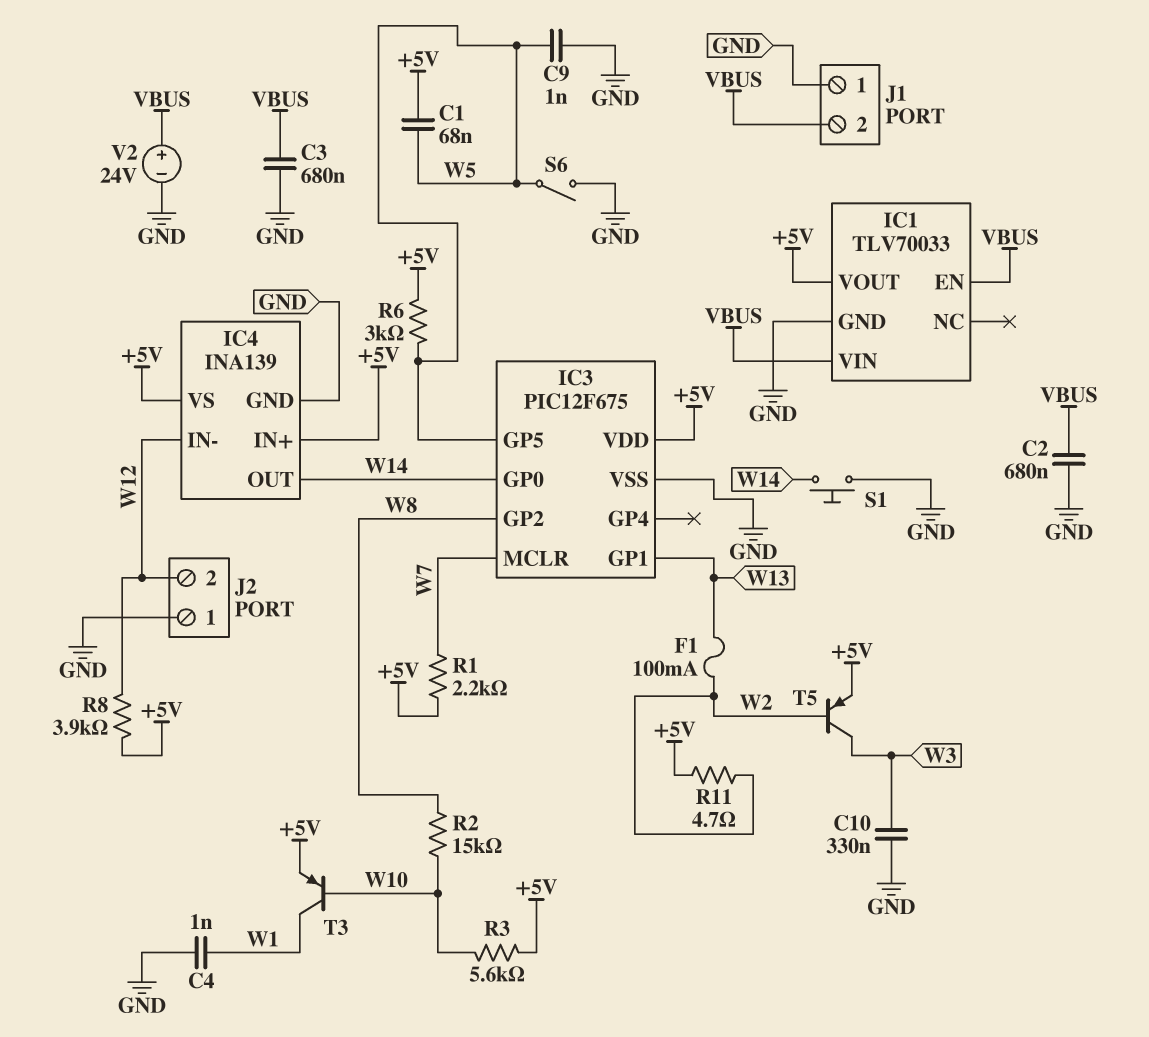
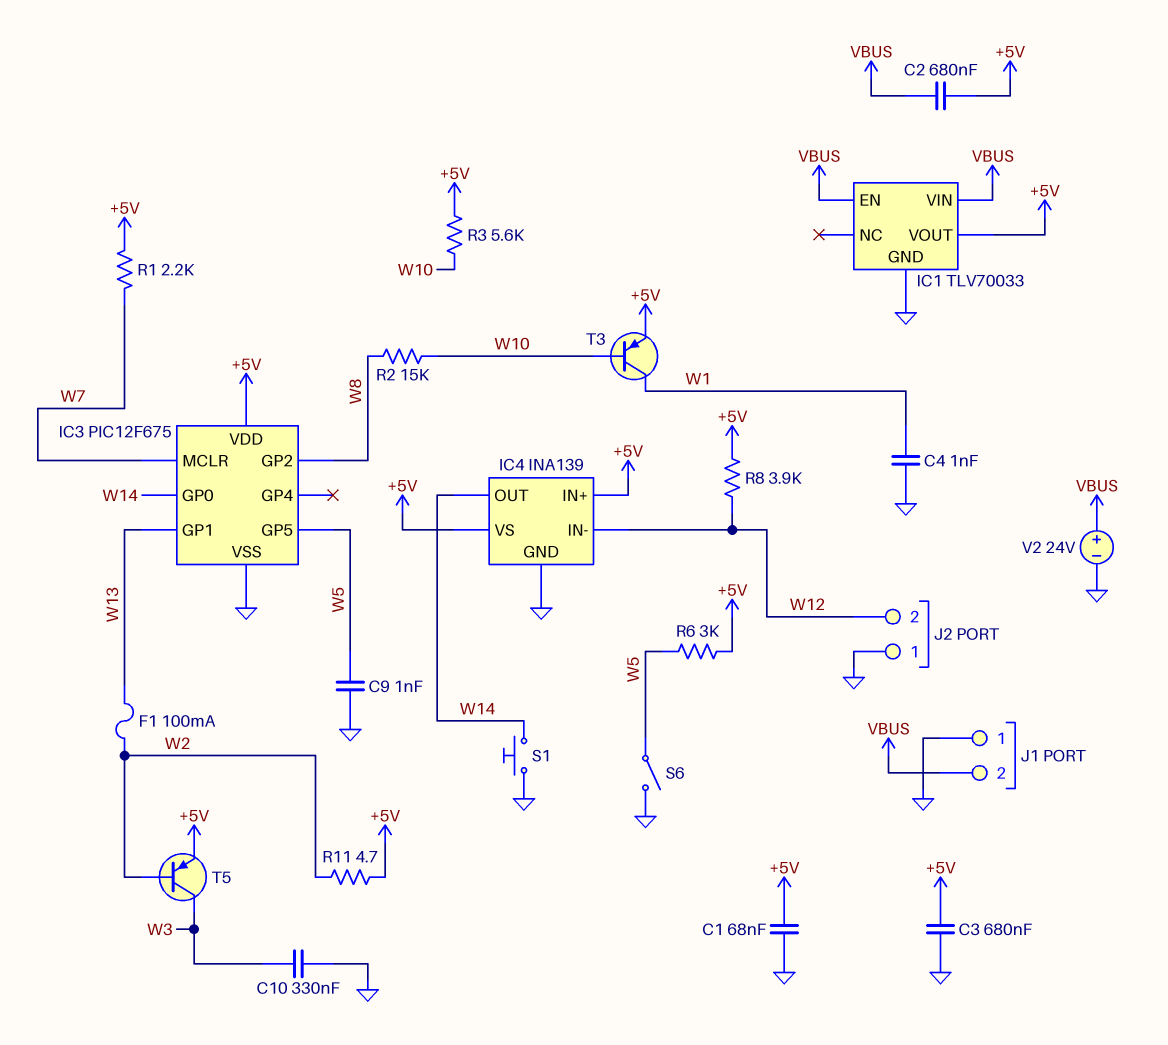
C1: 68nF (+5V, W5) -> 68nF (+5V, GND)
C2: 680nF (GND, VBUS) -> 680nF (+5V, VBUS)
C3: 680nF (GND, VBUS) -> 680nF (+5V, GND)

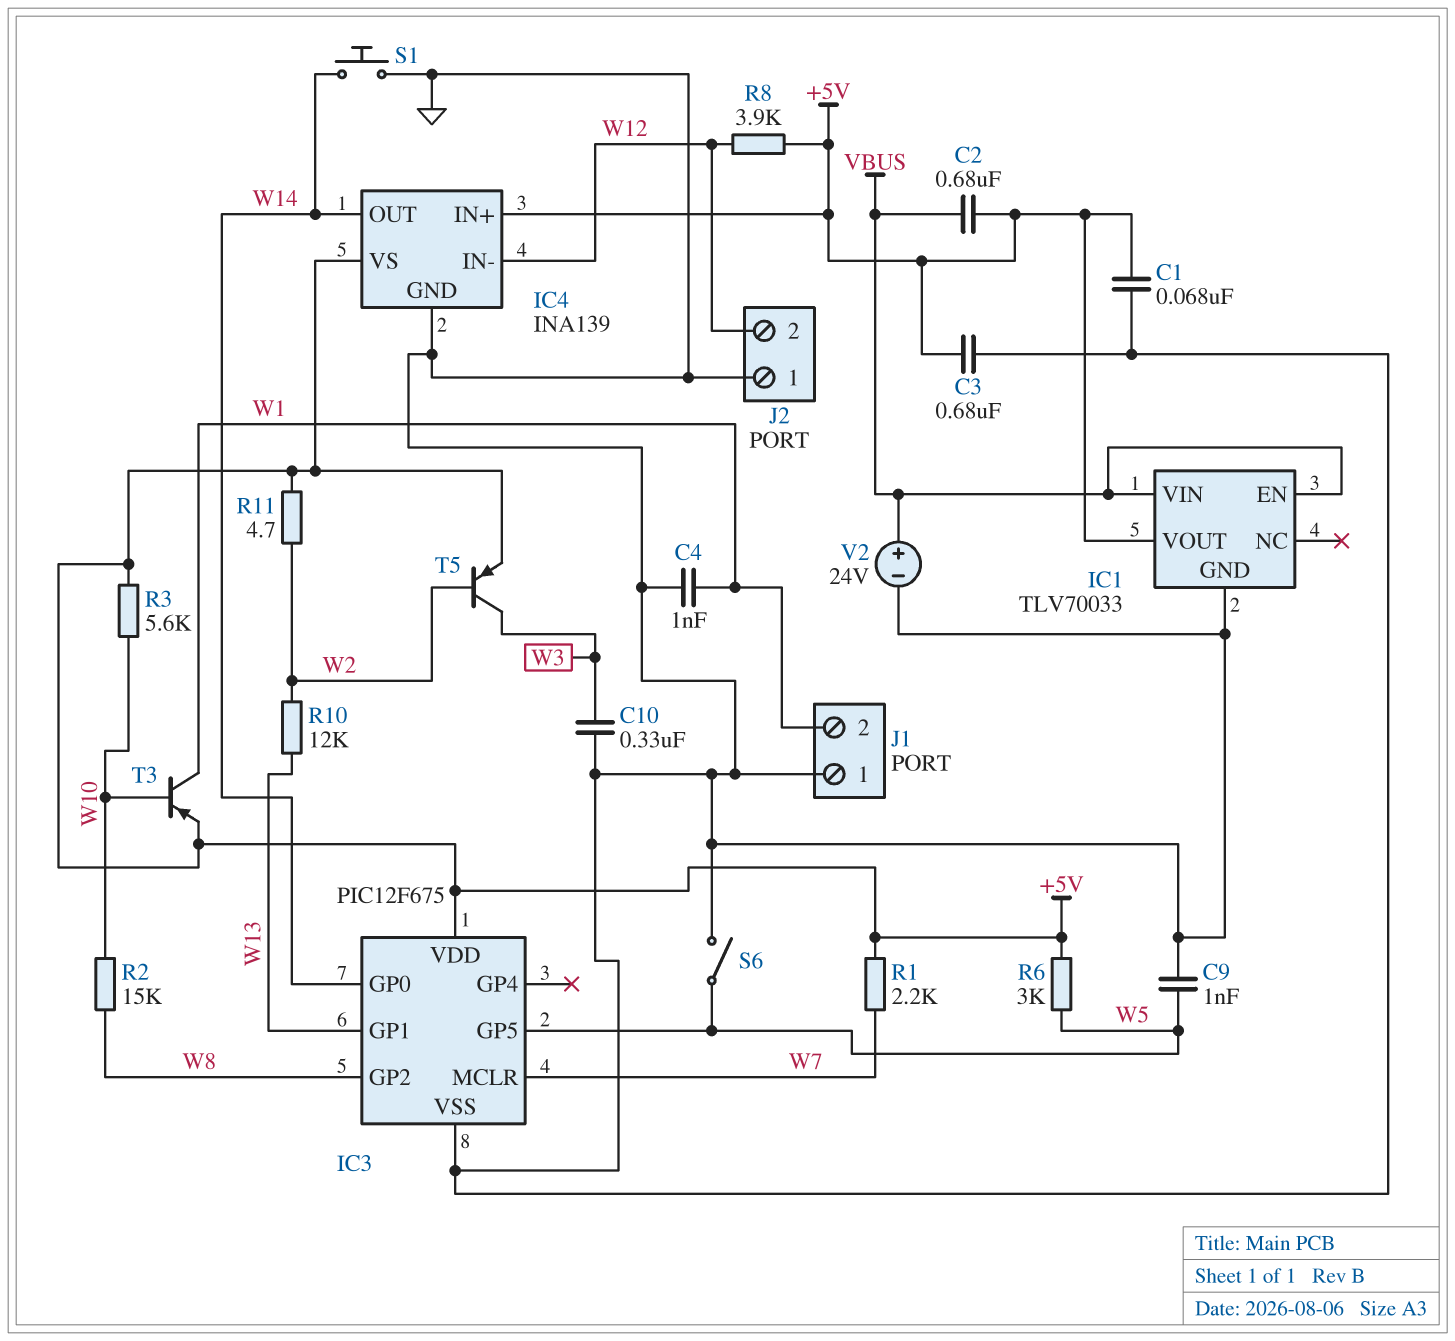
F1: 100mA (W2, W13) -> none
J1 pin 2: VBUS -> W1
R10: none -> 12k (W2, W13)

